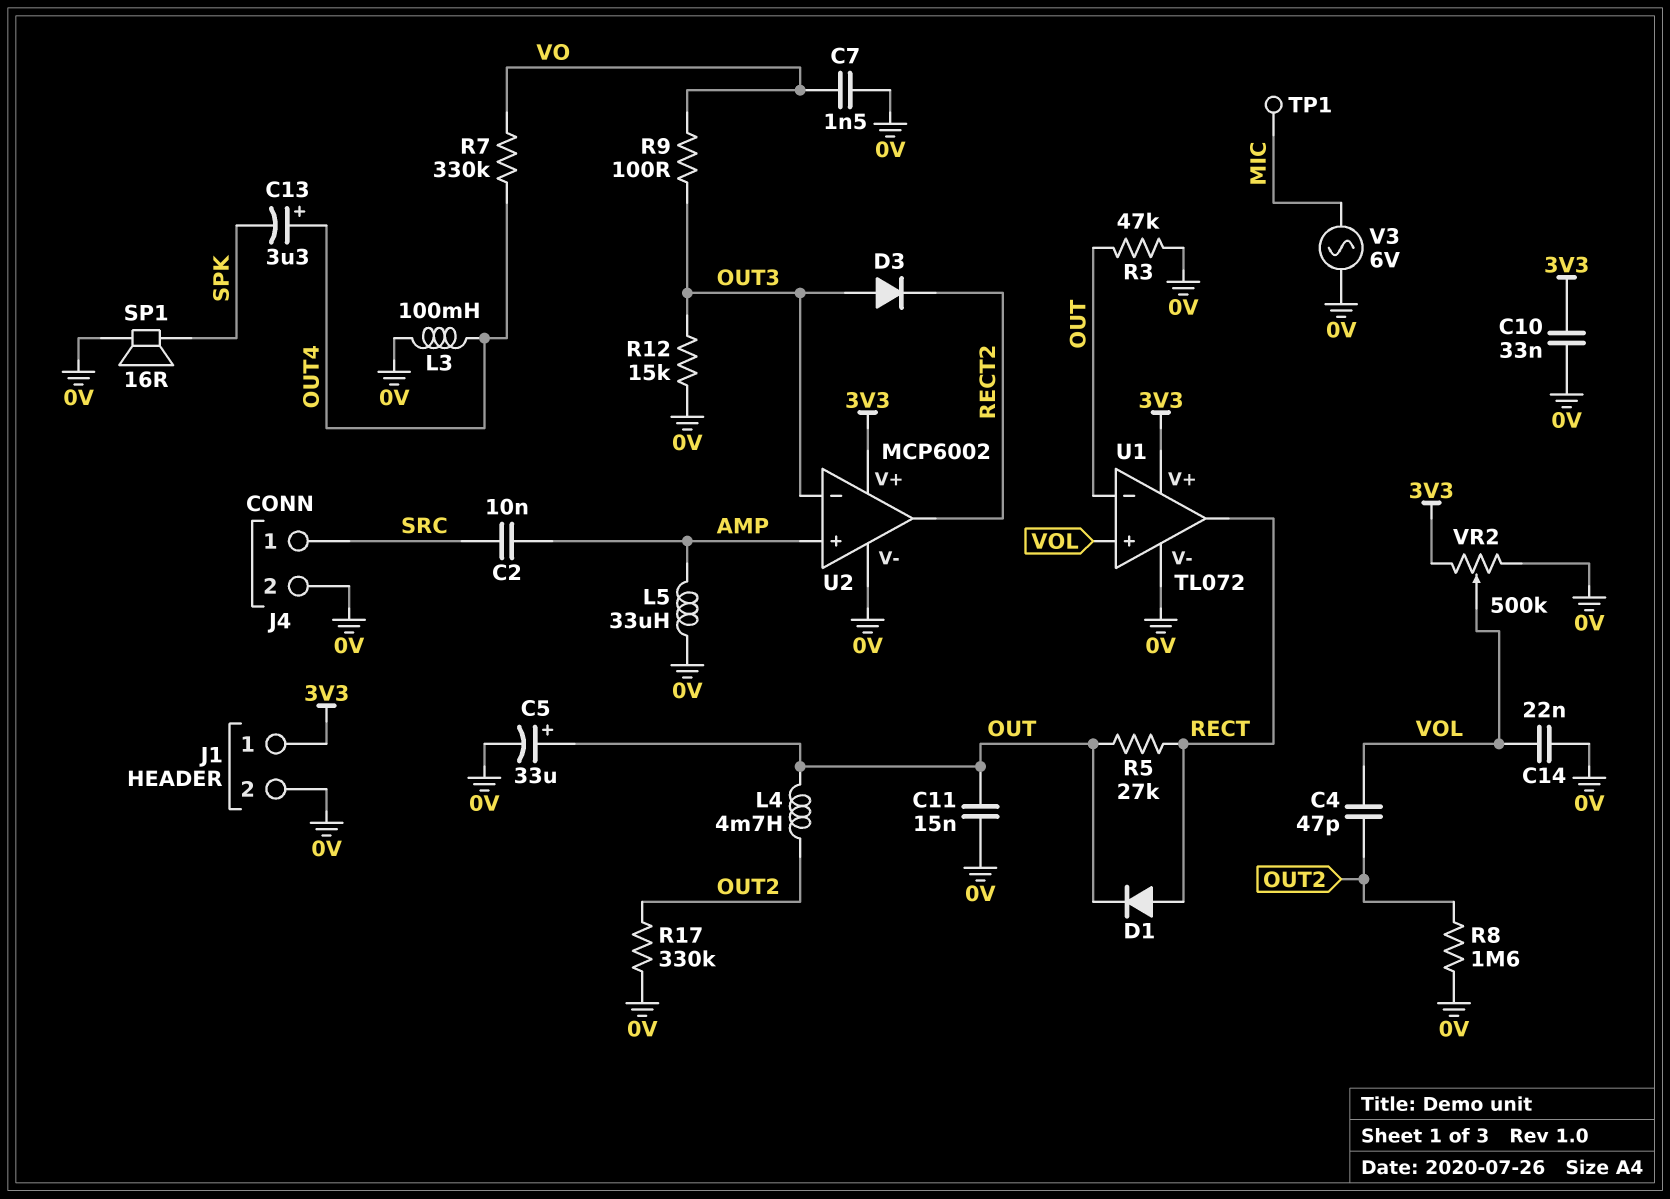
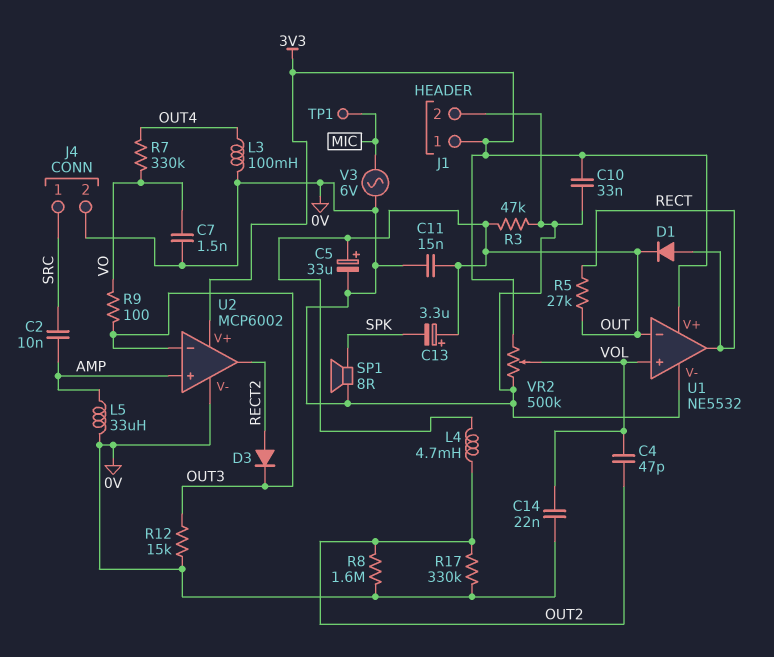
C13: 3.3uF (plus OUT4, minus SPK) -> 3.3uF (plus OUT, minus SPK)
D3: diode (A OUT3, K RECT2) -> diode (A RECT2, K OUT3)
SP1: speaker 16R (0V, SPK) -> speaker 8R (0V, SPK)
U1: TL072 -> NE5532

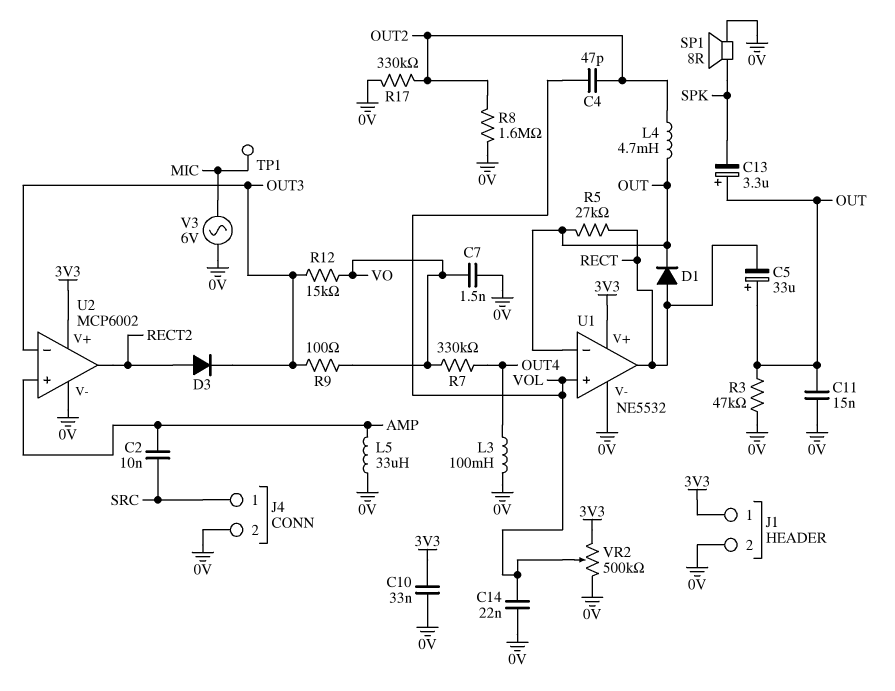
C5: 33uF (plus OUT, minus 0V) -> 33uF (plus OUT, minus RECT)
R12: 15k (0V, OUT3) -> 15k (OUT3, VO)

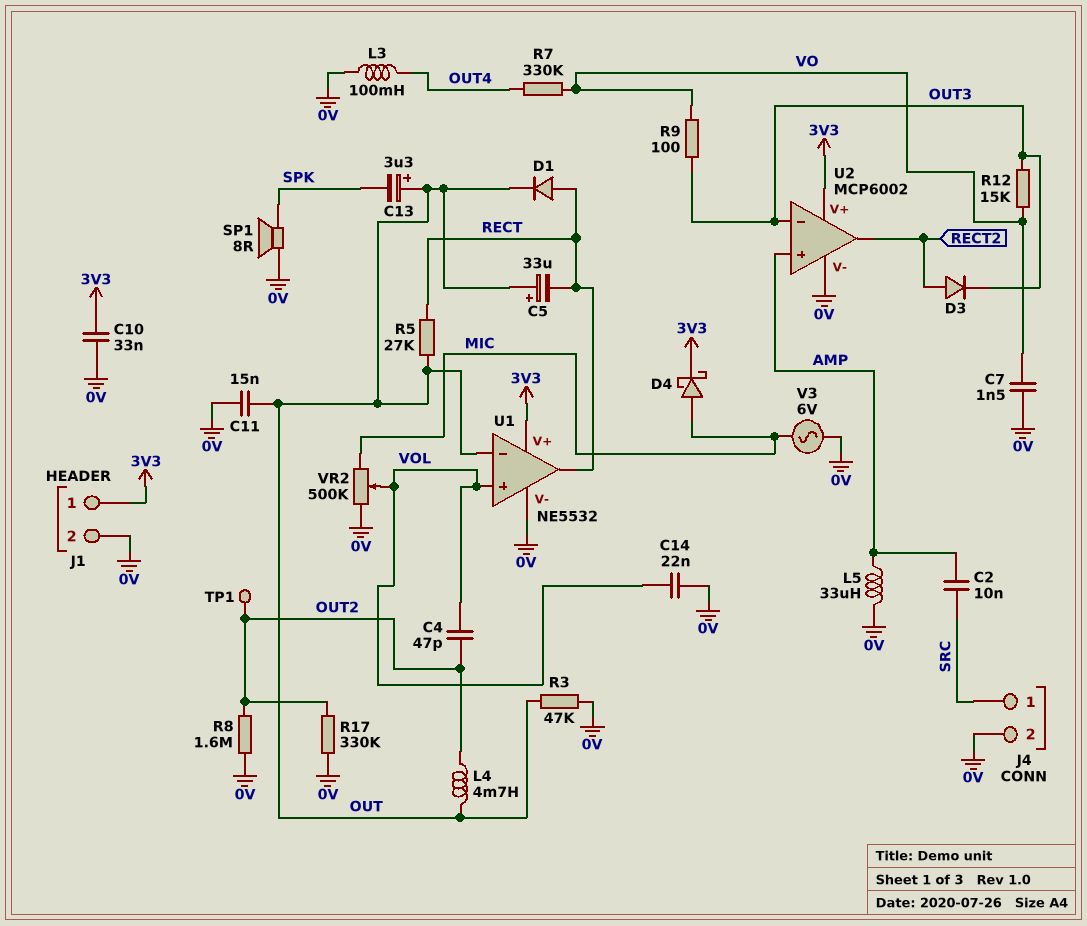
D4: none -> schottky (A MIC, K 3V3)
TP1: test point (MIC) -> test point (OUT2)
VR2: 500k (0V, 3V3, wiper VOL) -> 500k (0V, MIC, wiper VOL)

